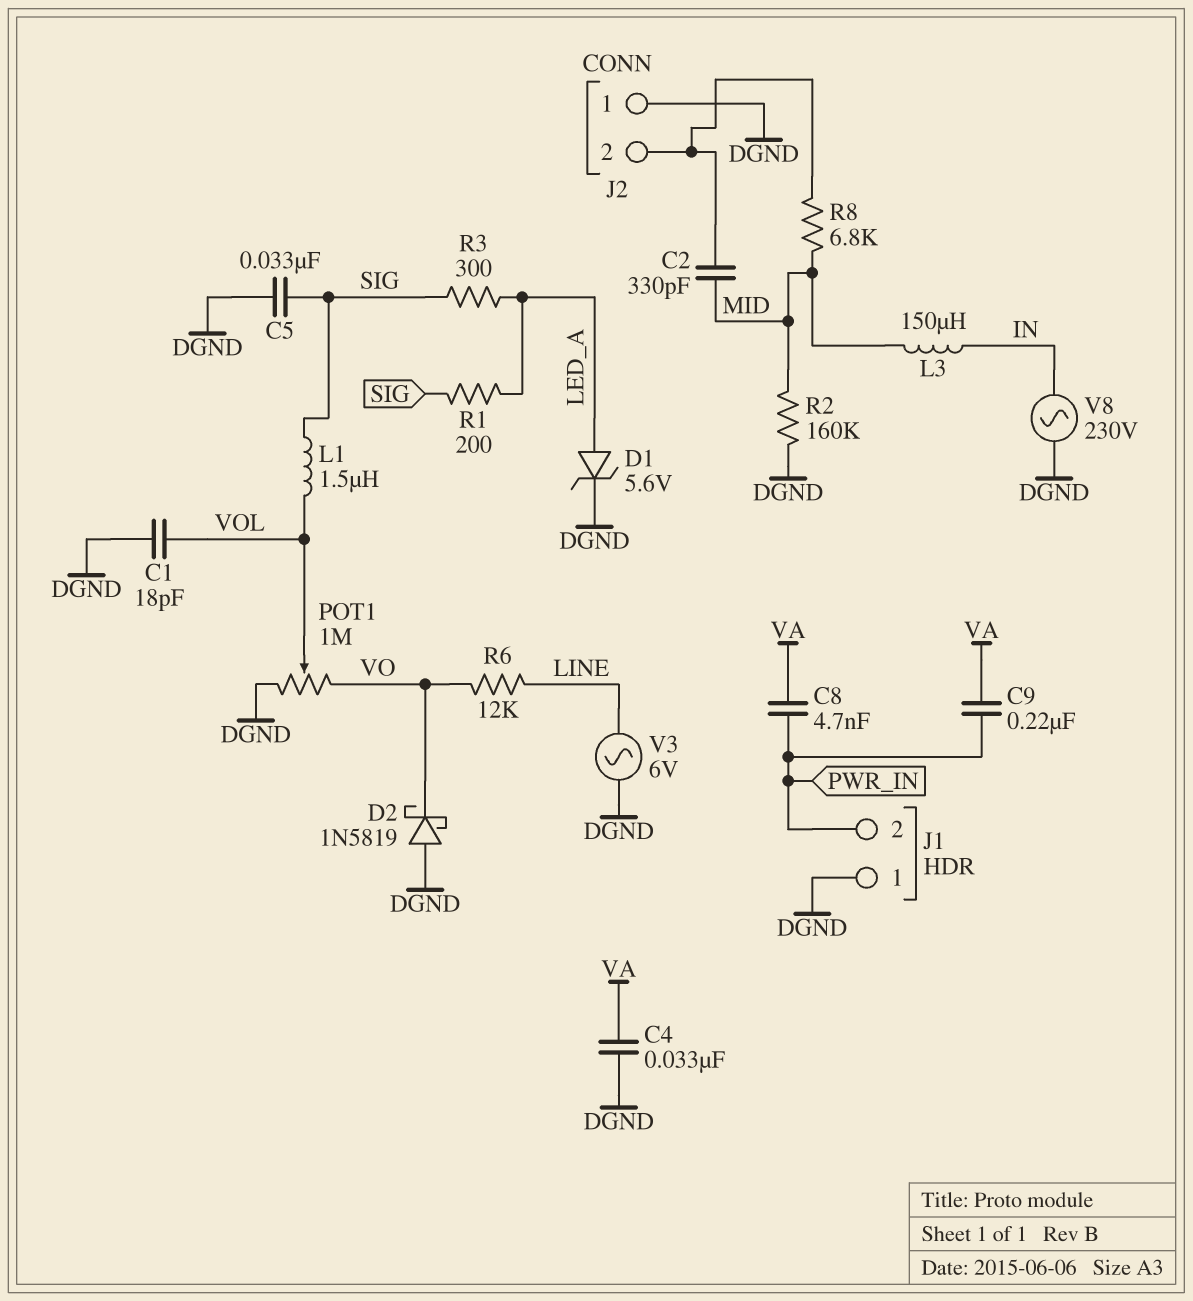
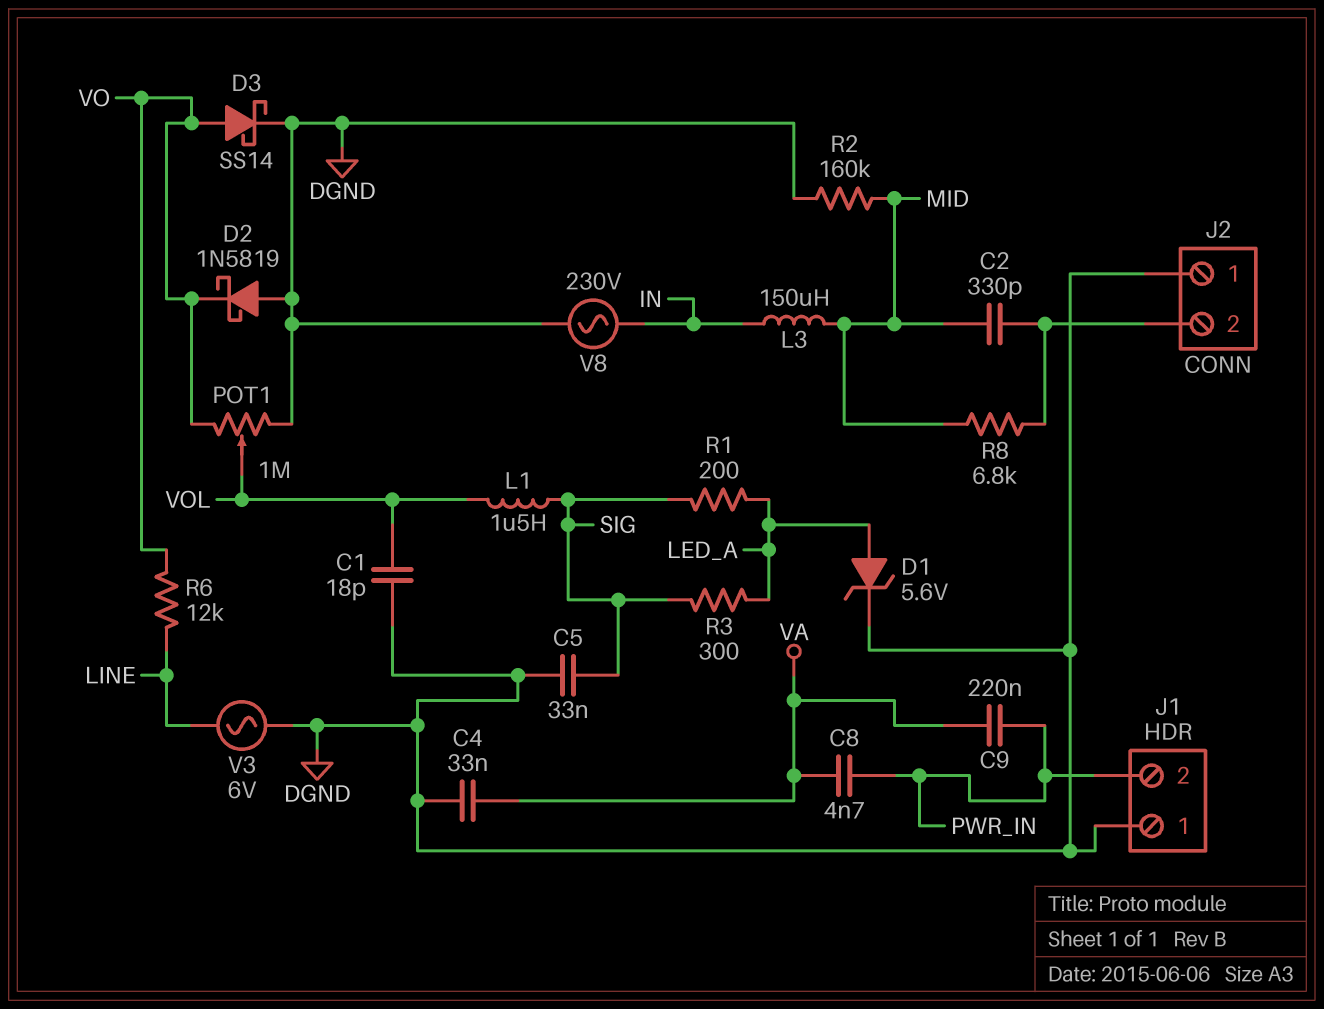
D3: none -> schottky SS14 (A VO, K DGND)

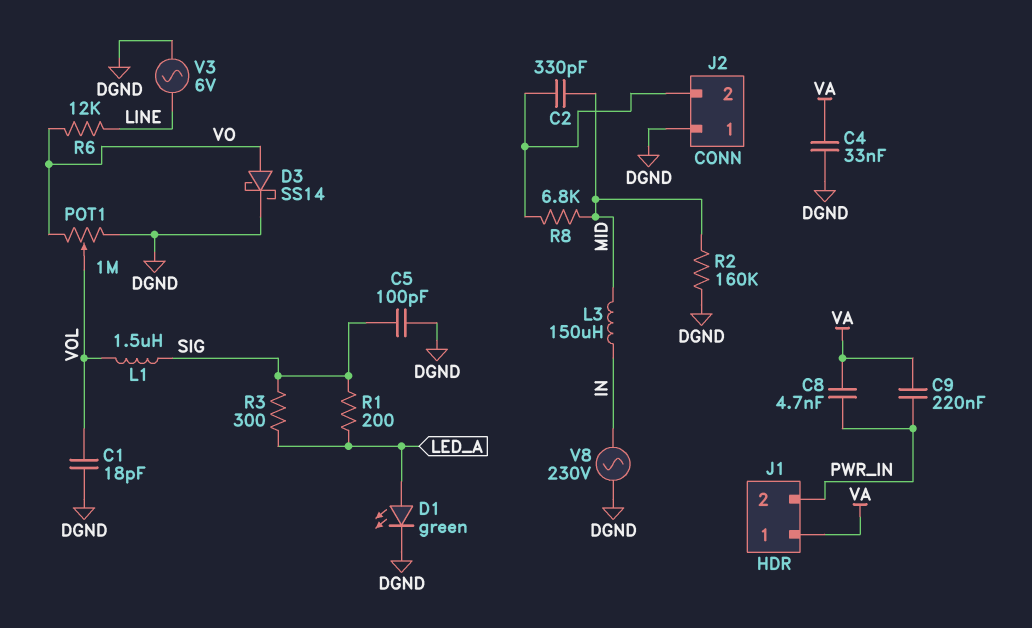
C5: 33nF (DGND, SIG) -> 100pF (DGND, SIG)
D1: zener 5.6V (A LED_A, K DGND) -> LED green (A LED_A, K DGND)
D2: schottky 1N5819 (A DGND, K VO) -> none
J1 pin 1: DGND -> VA

